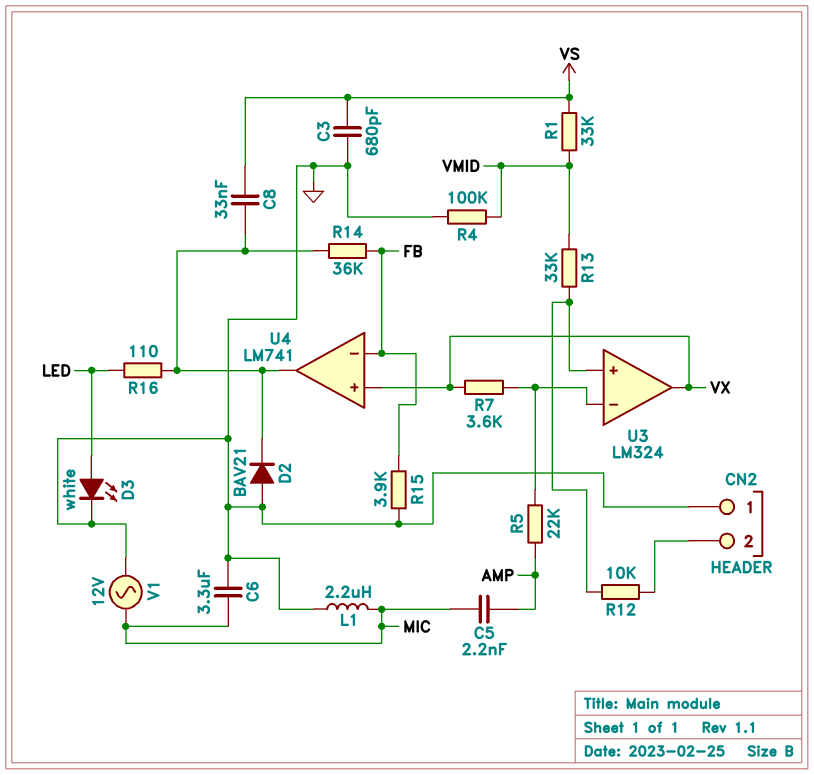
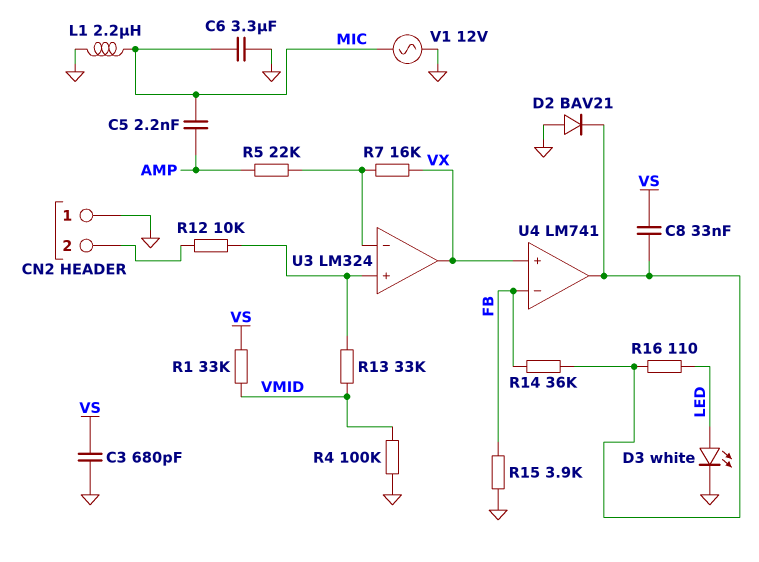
R7: 3.6k (U3/in-, VX) -> 16k (U3/in-, VX)

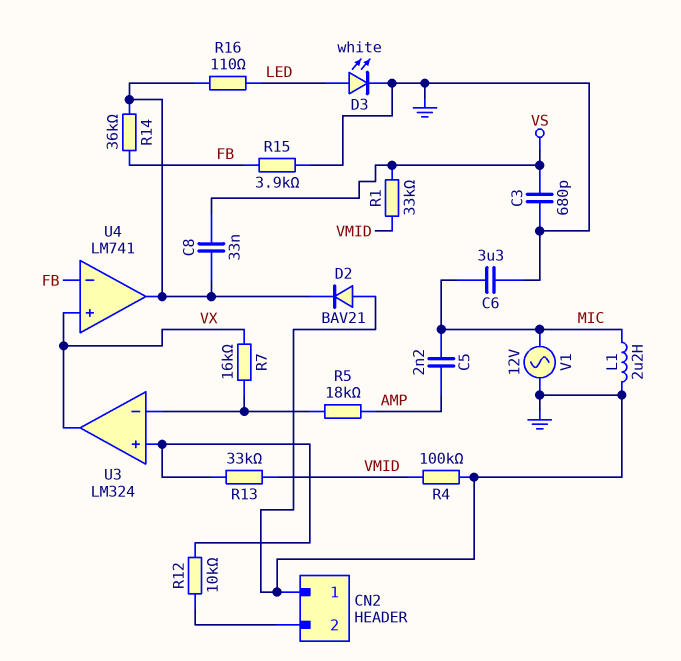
R5: 22k (AMP, U3/in-) -> 18k (AMP, U3/in-)

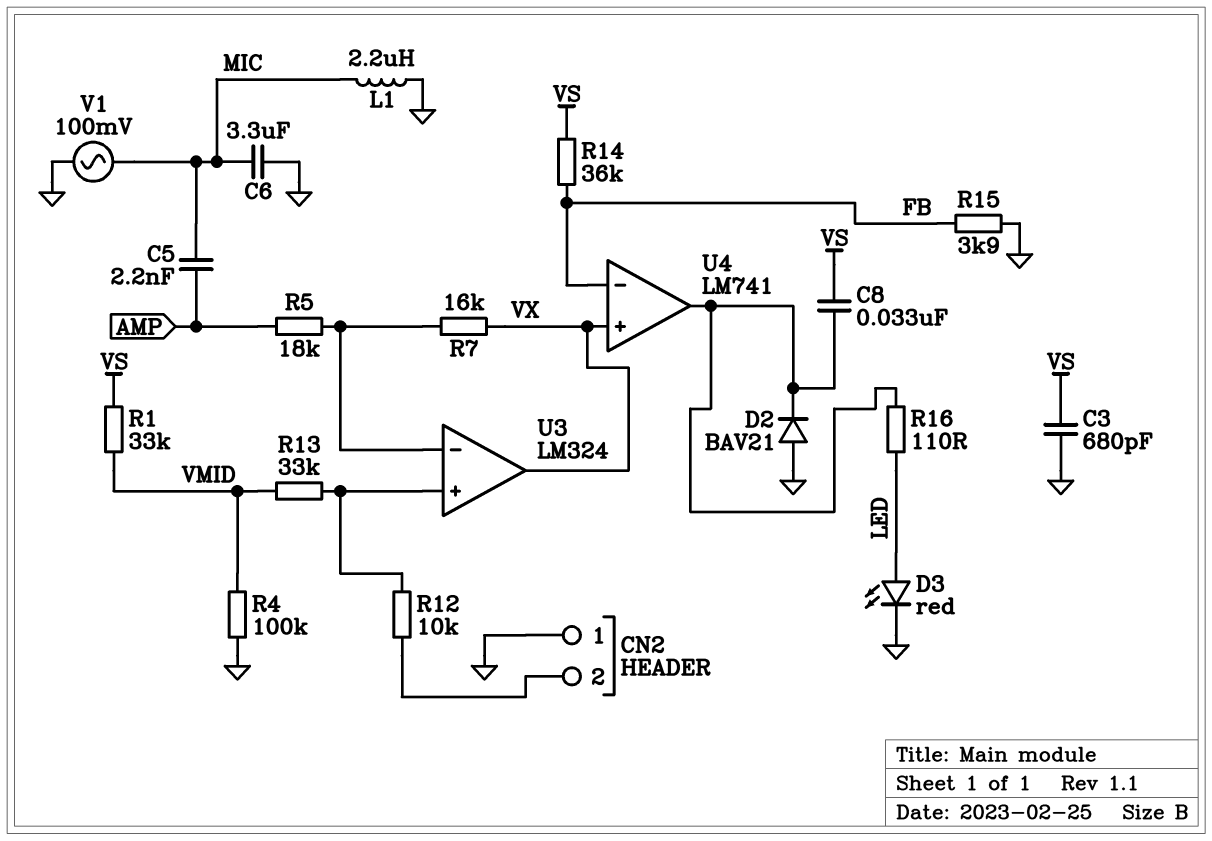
D3: LED white (A LED, K GND) -> LED red (A LED, K GND)
R14: 36k (FB, U4/out) -> 36k (FB, VS)
V1: AC 12V (GND, MIC) -> AC 100mV (GND, MIC)

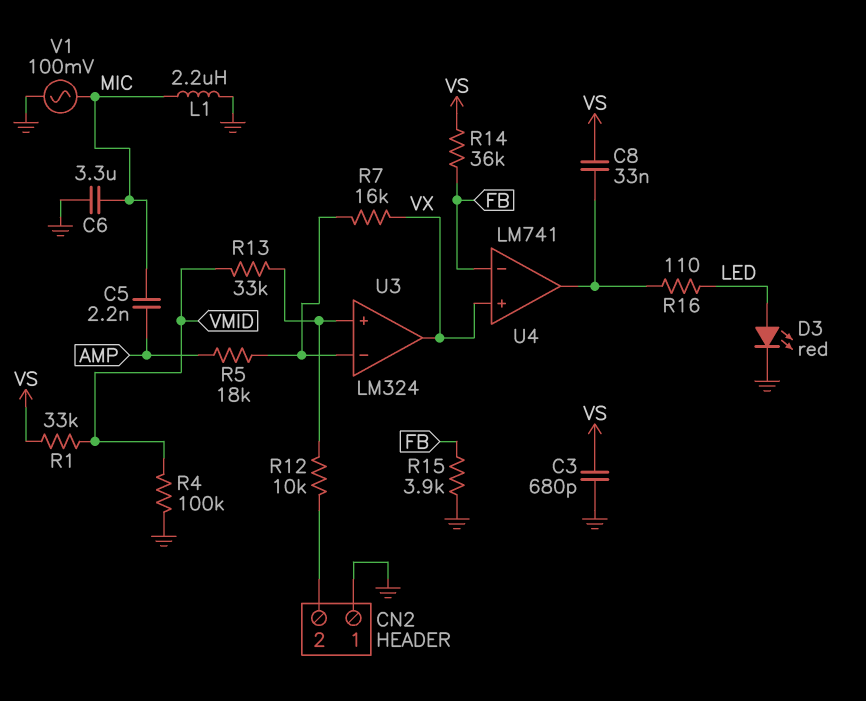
D2: diode BAV21 (A GND, K U4/out) -> none

